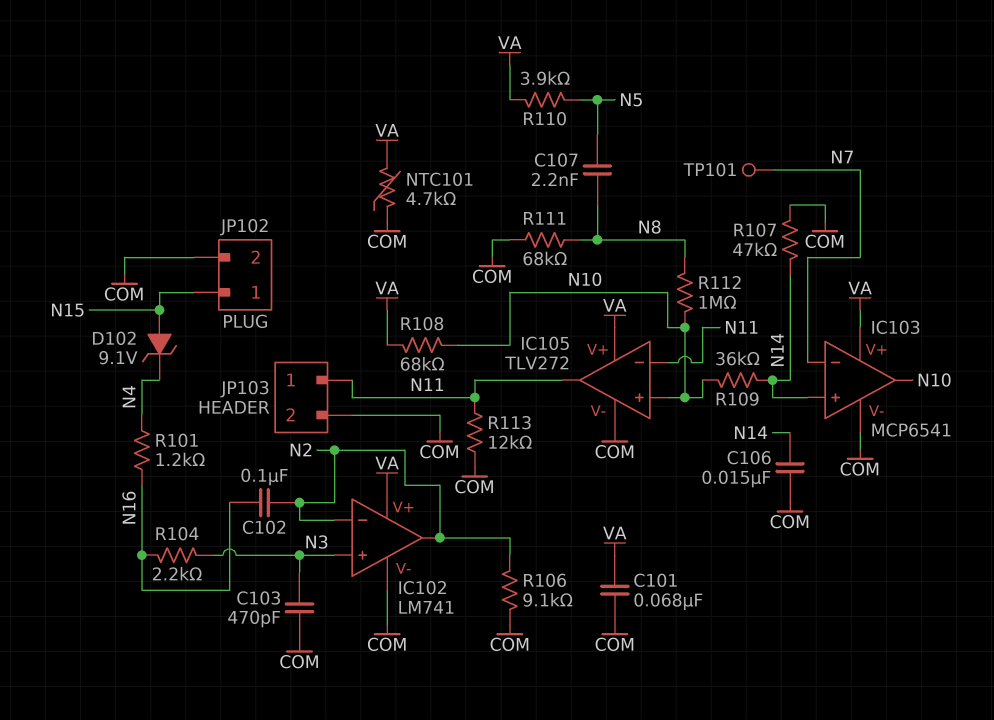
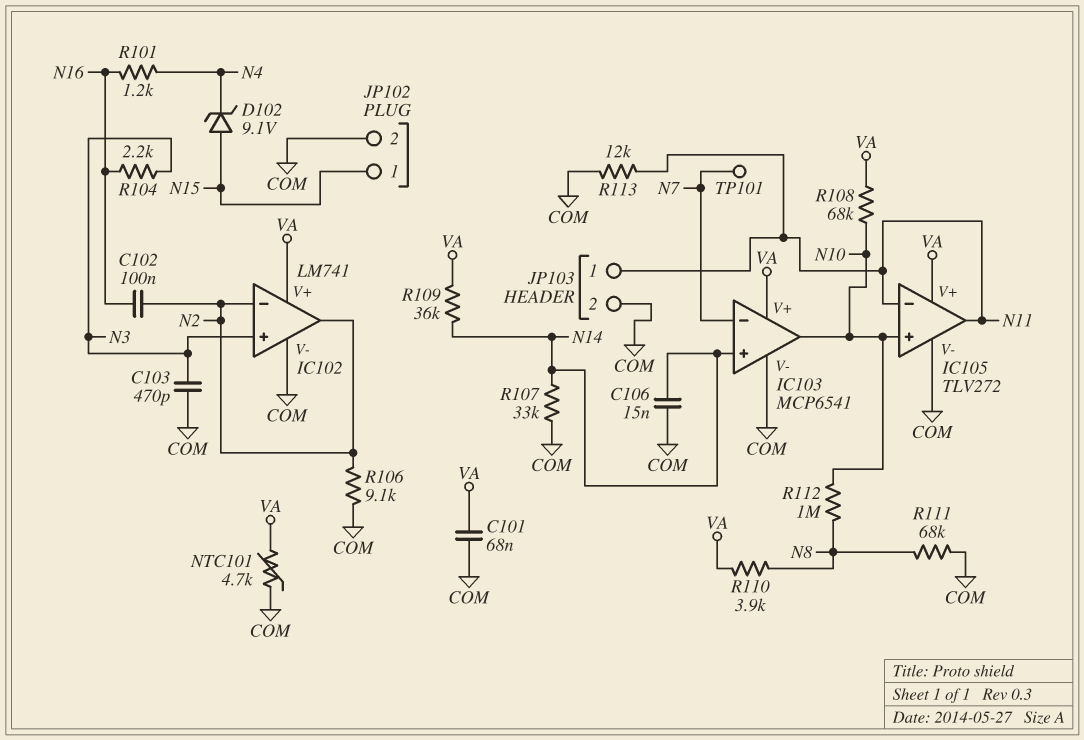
C107: 2.2nF (N5, N8) -> none
R107: 47k (COM, N14) -> 33k (COM, N14)
R109: 36k (N10, N14) -> 36k (N14, VA)
R110: 3.9k (N5, VA) -> 3.9k (N8, VA)

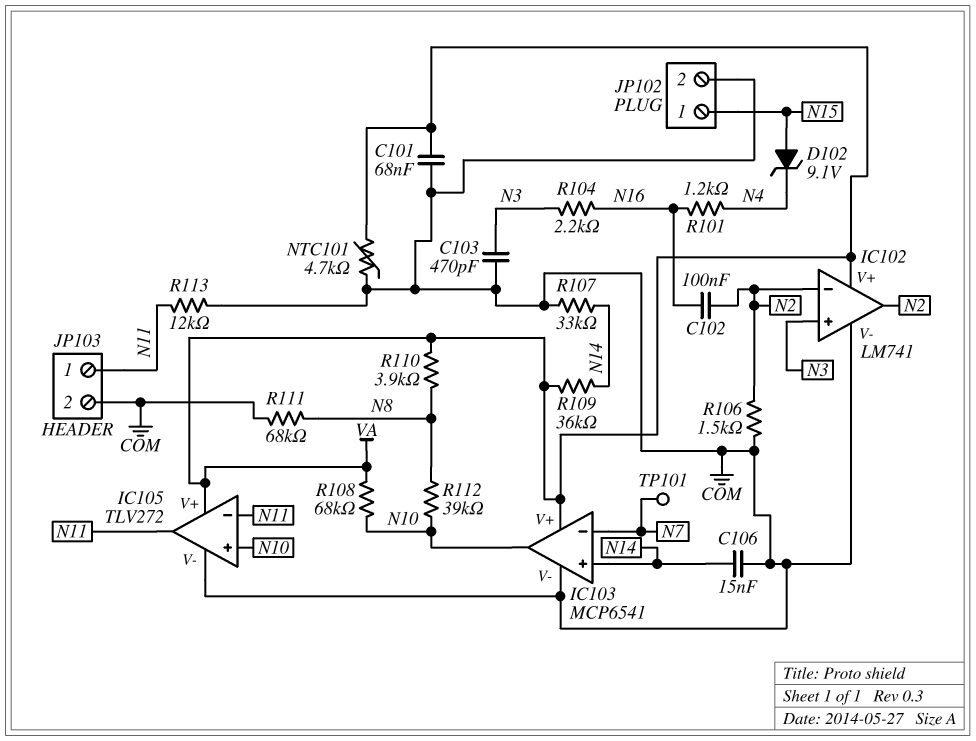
R106: 9.1k (COM, N2) -> 1.5k (COM, N2)
R112: 1M (N8, N10) -> 39k (N8, N10)

